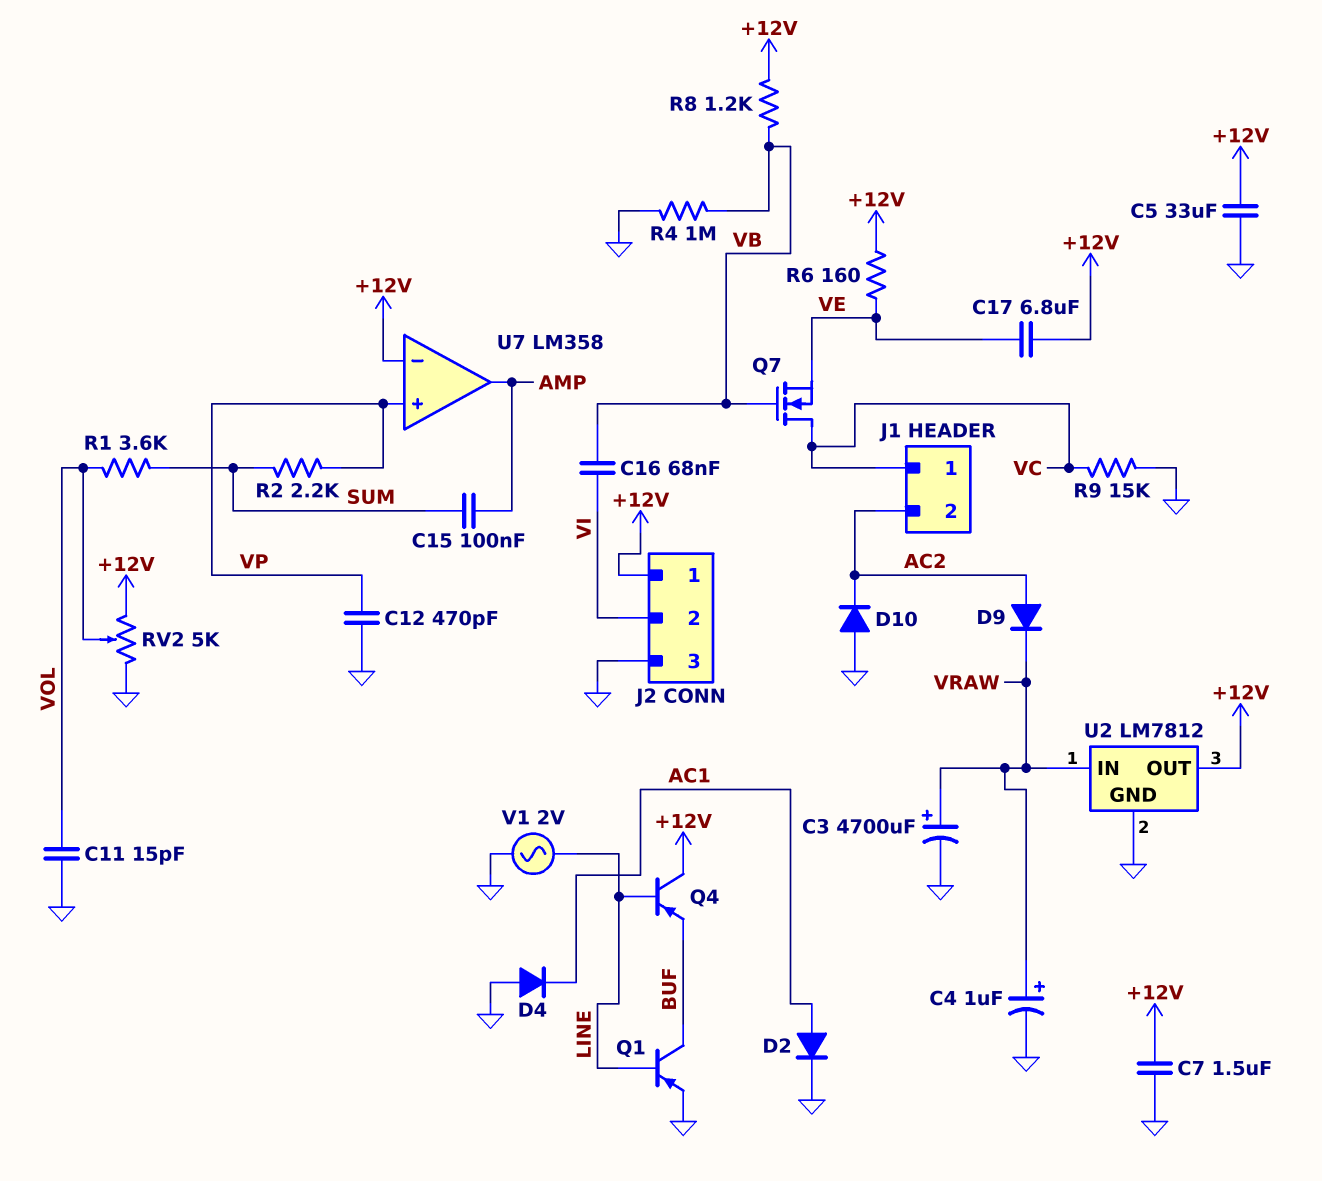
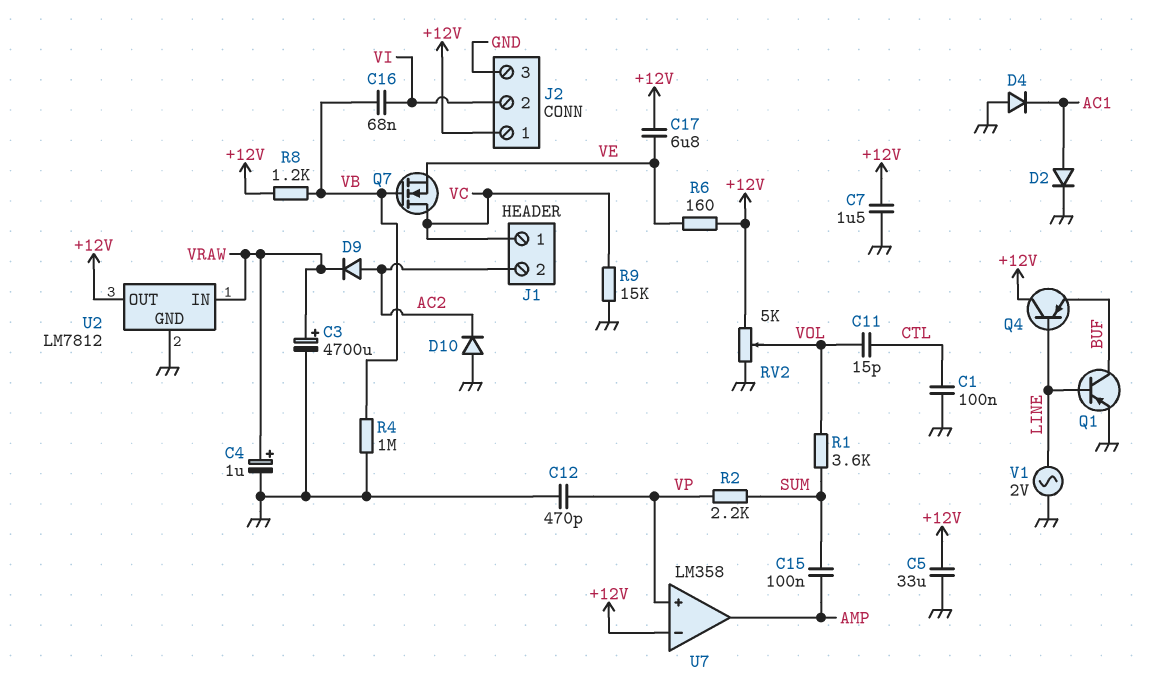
C1: none -> 100nF (CTL, GND)
C11: 15pF (GND, VOL) -> 15pF (CTL, VOL)

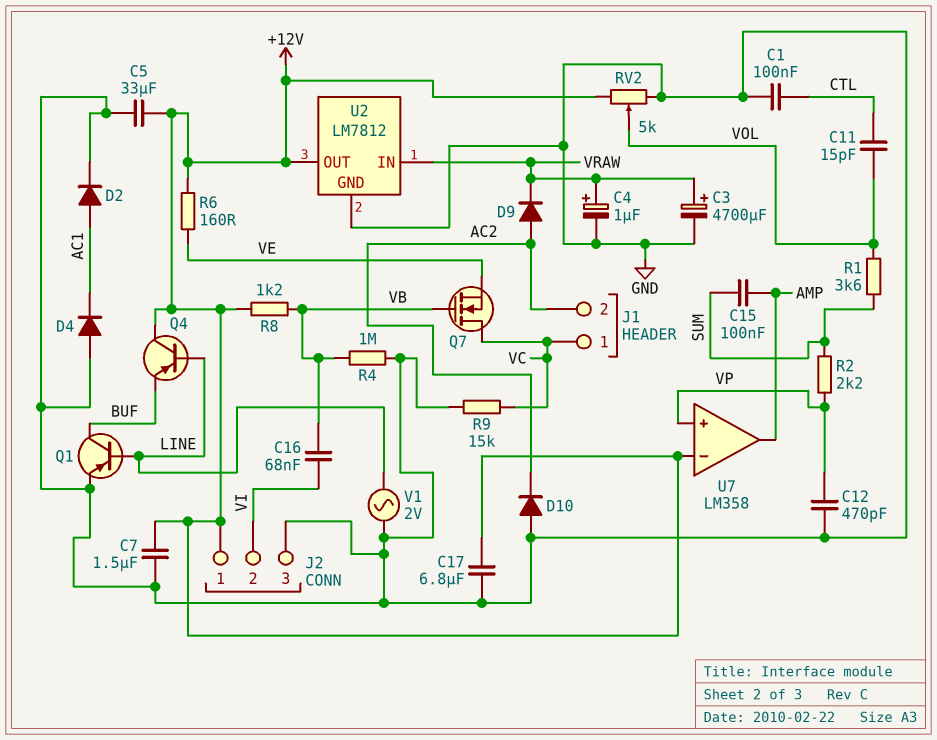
C17: 6.8uF (+12V, VE) -> 6.8uF (+12V, GND)

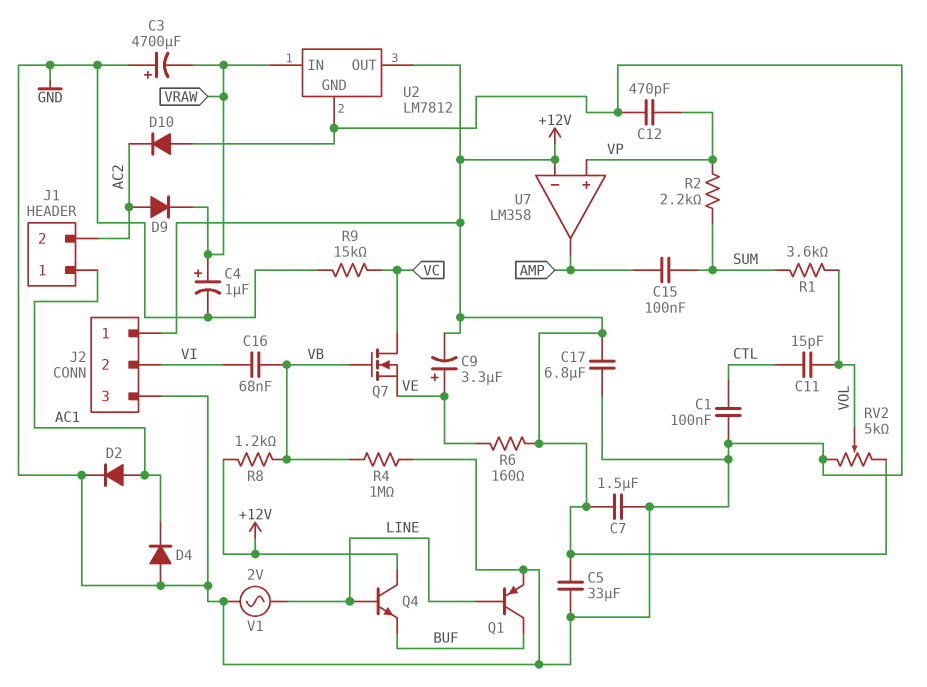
C3: 4700uF (plus VRAW, minus GND) -> 4700uF (plus GND, minus VRAW)
C9: none -> 3.3uF (plus VE, minus +12V)
J1 pin 1: VC -> AC1
Q4: PNP (B LINE, C +12V, E BUF) -> NPN (B LINE, C +12V, E BUF)

